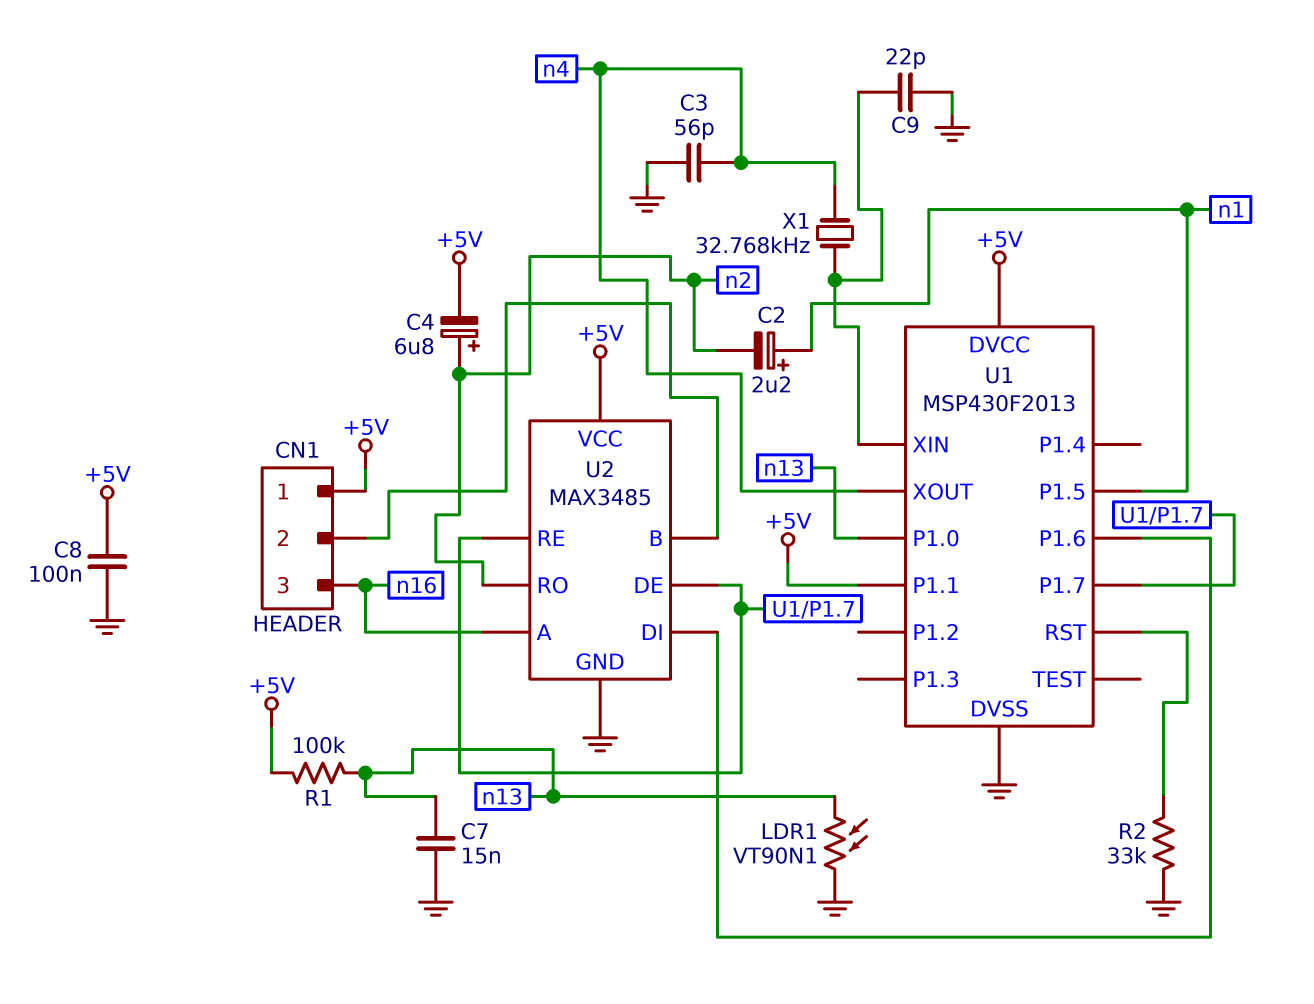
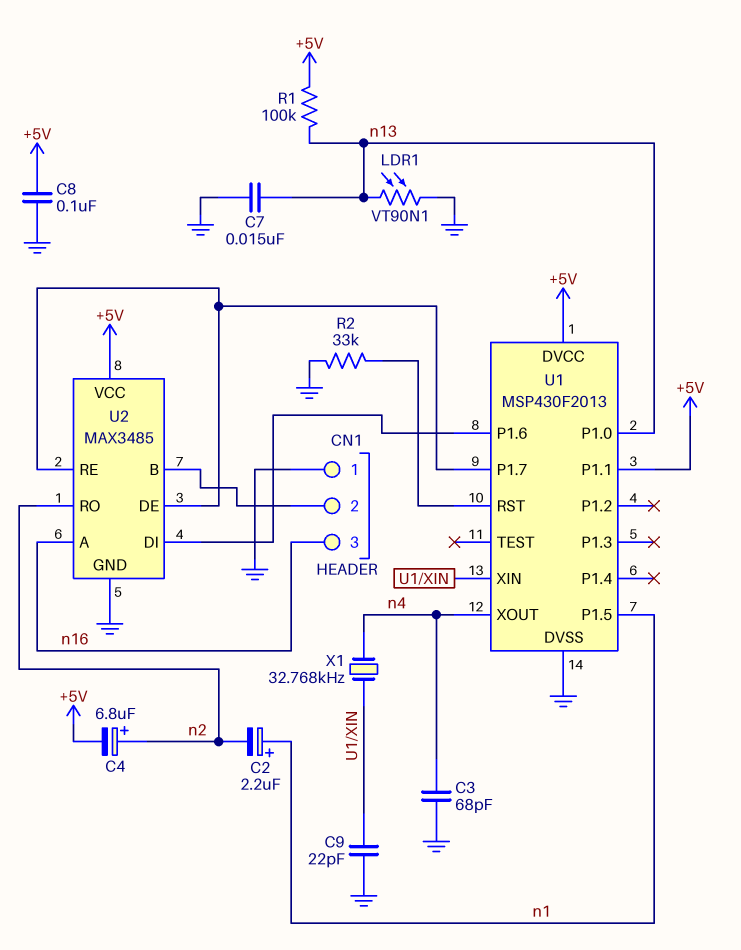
C3: 56pF (GND, n4) -> 68pF (GND, n4)
CN1 pin 1: +5V -> GND

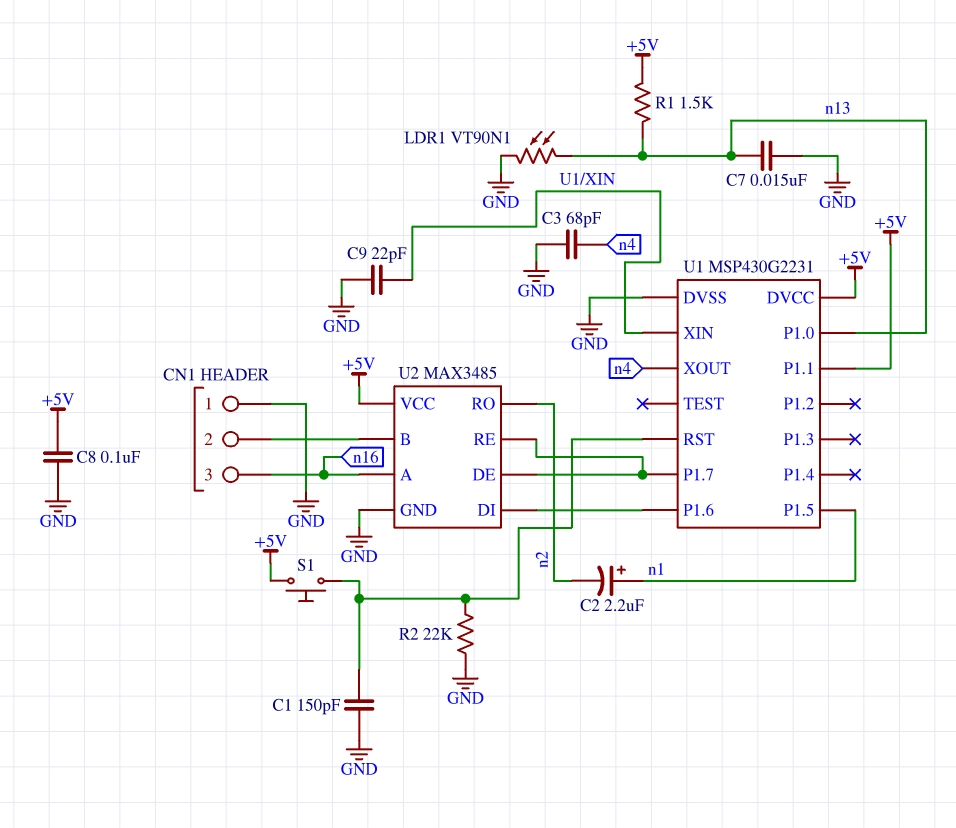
C1: none -> 150pF (GND, U1/RST)
C4: 6.8uF (plus n2, minus +5V) -> none
R1: 100k (+5V, n13) -> 1.5k (+5V, n13)
R2: 33k (GND, U1/RST) -> 22k (GND, U1/RST)
S1: none -> button (+5V, U1/RST)
U1: MSP430F2013 -> MSP430G2231
X1: 32.768kHz (U1/XIN, n4) -> none

